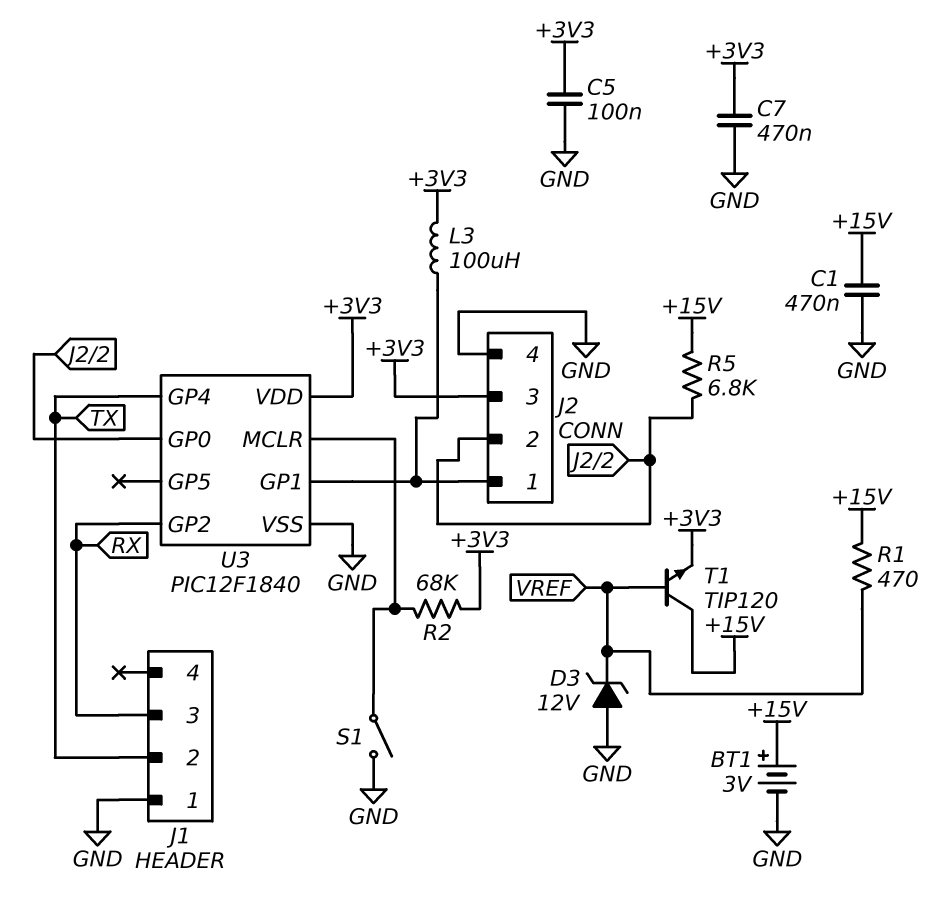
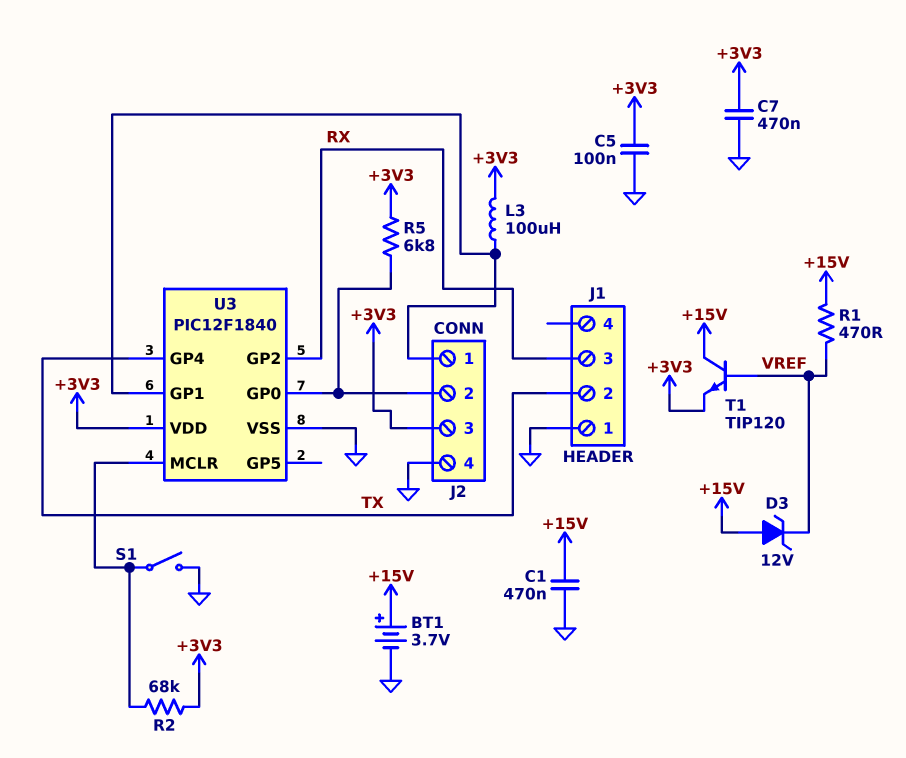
BT1: 3V (plus +15V, minus GND) -> 3.7V (plus +15V, minus GND)
D3: zener 12V (A GND, K VREF) -> zener 12V (A +15V, K VREF)
R5: 6.8k (+15V, J2/2) -> 6.8k (+3V3, J2/2)

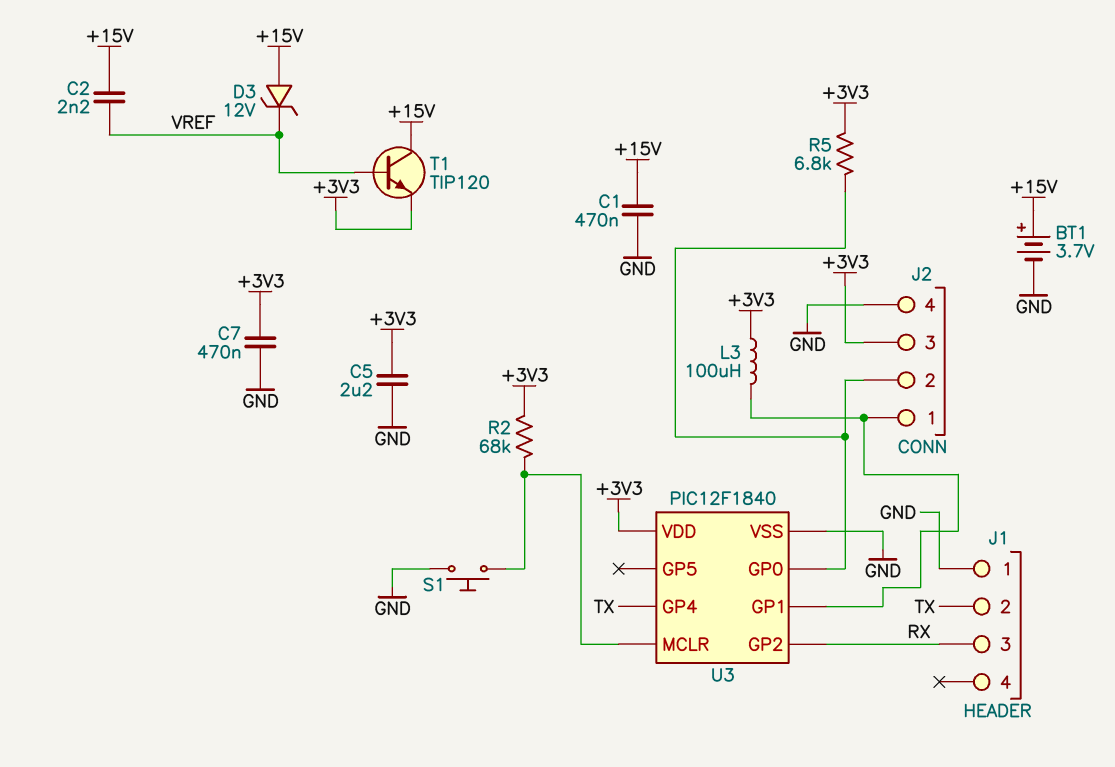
C2: none -> 2.2nF (+15V, VREF)
C5: 100nF (+3V3, GND) -> 2.2uF (+3V3, GND)
R1: 470 (+15V, VREF) -> none
S1: switch (GND, U3/MCLR) -> button (GND, U3/MCLR)

